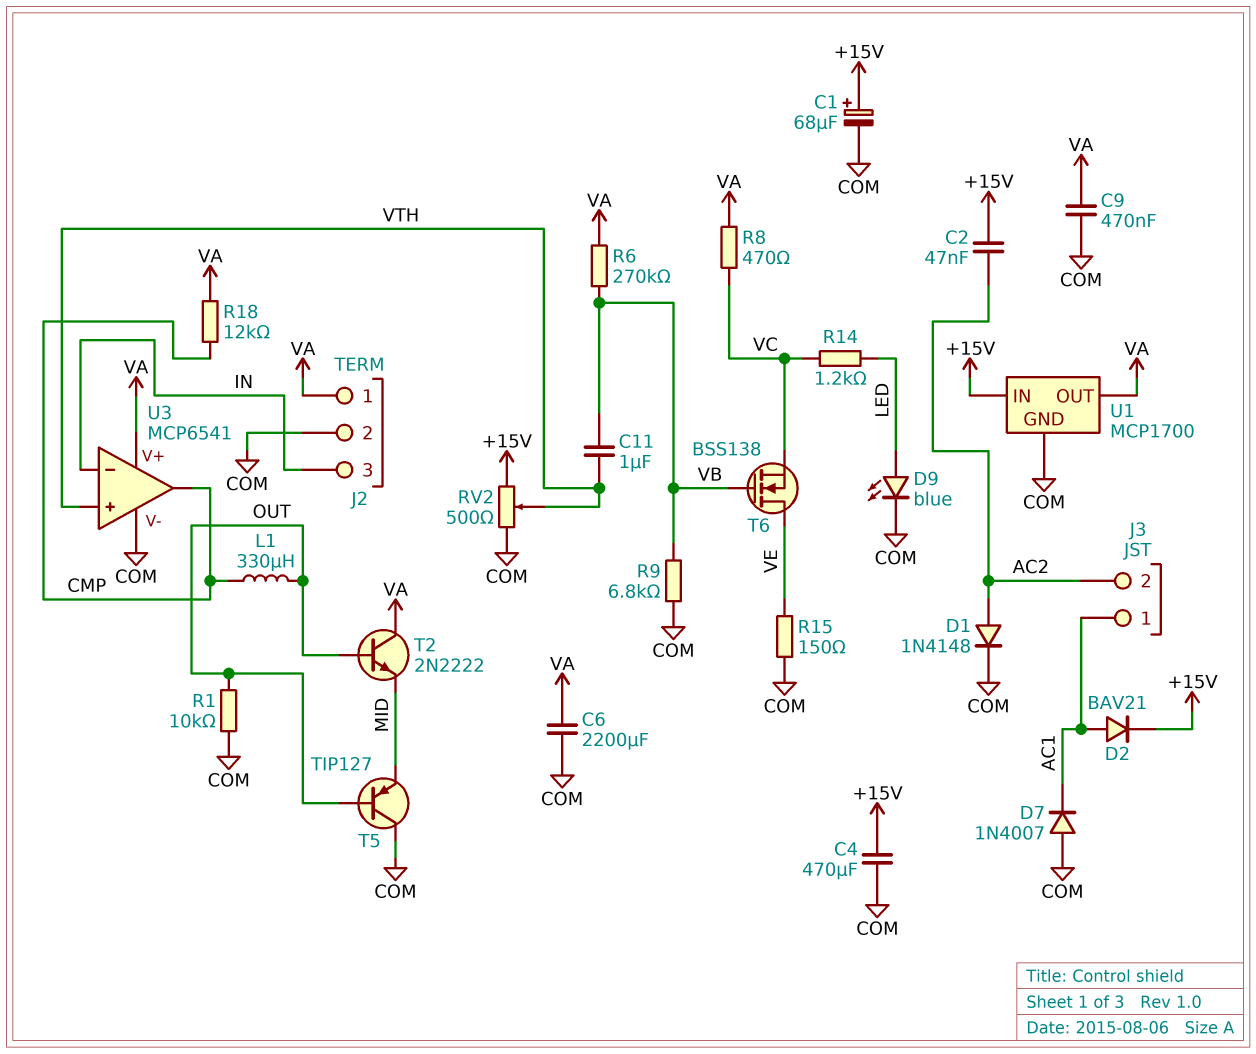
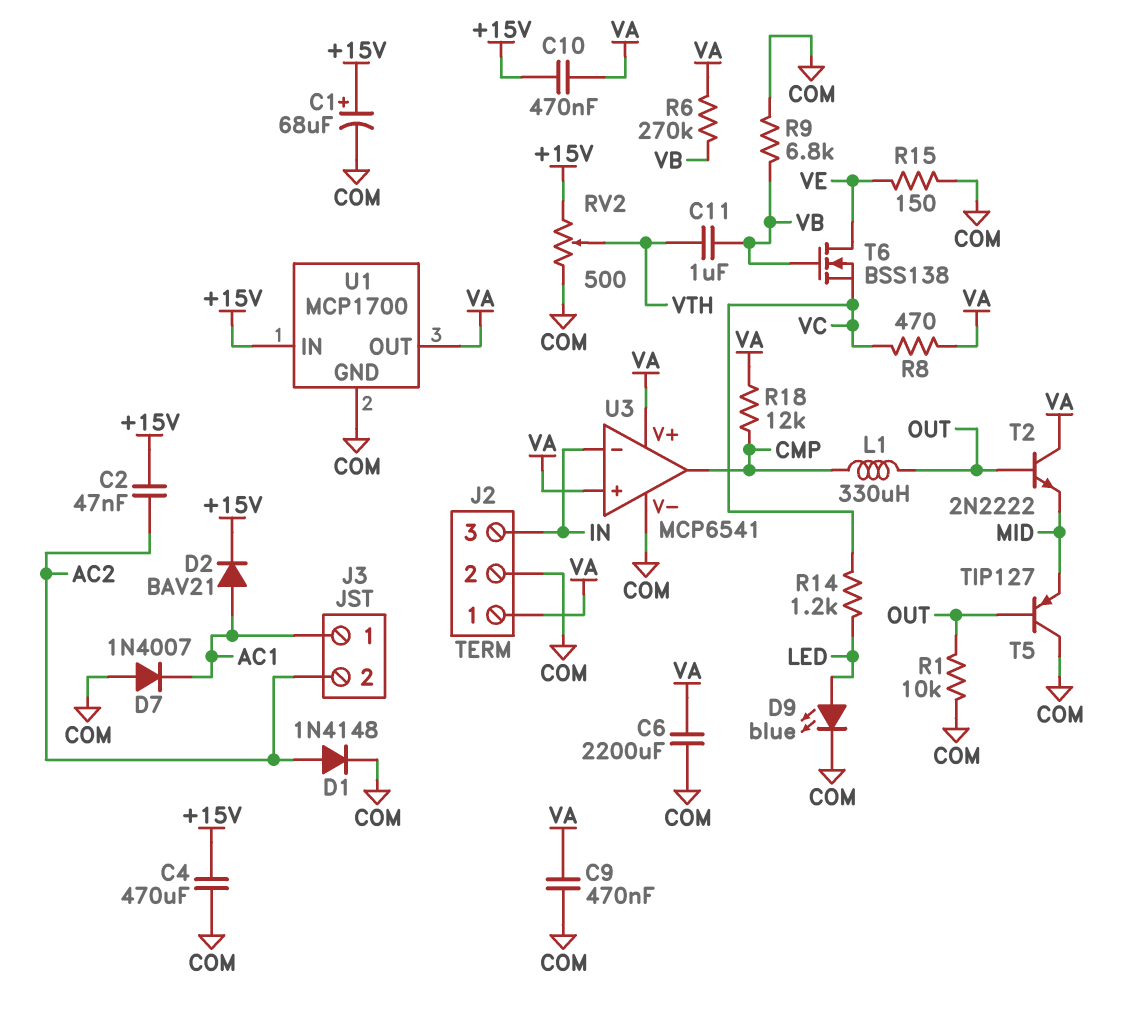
C10: none -> 470nF (+15V, VA)
U3 pin in+: VTH -> VA

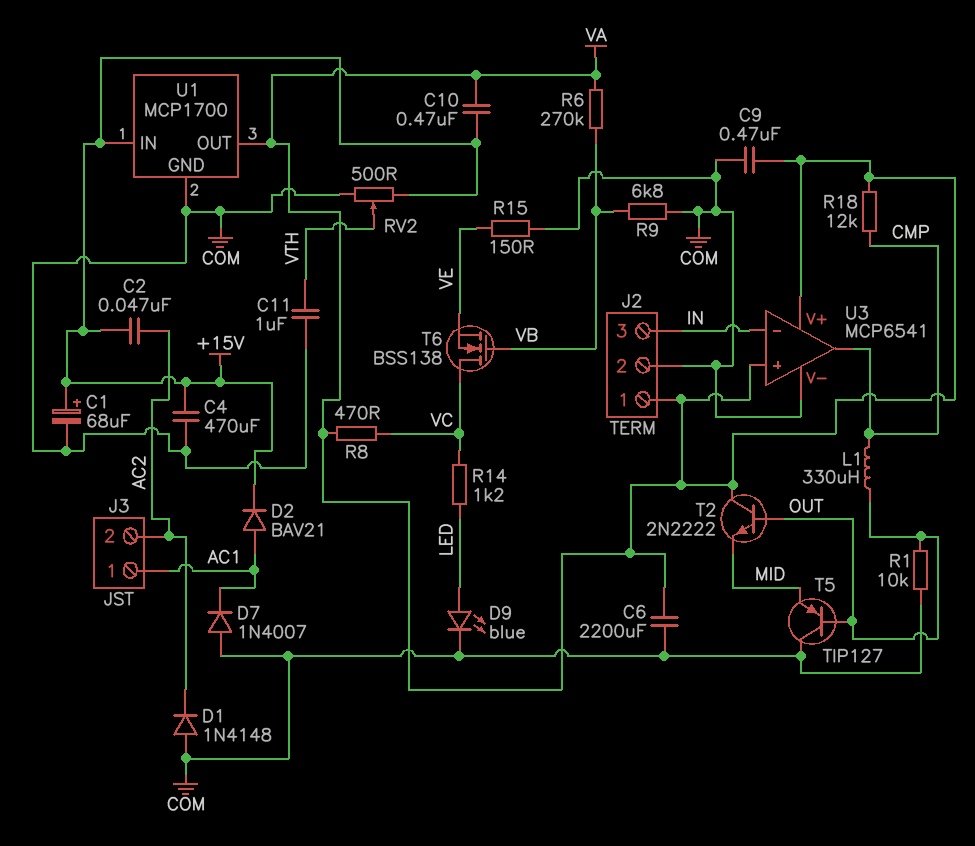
C11: 1uF (VB, VTH) -> 1uF (COM, VTH)
D1: diode 1N4148 (A AC2, K COM) -> diode 1N4148 (A COM, K AC2)
T6: NMOS BSS138 (G VB, D VE, S VC) -> NMOS BSS138 (G VB, D VC, S VE)

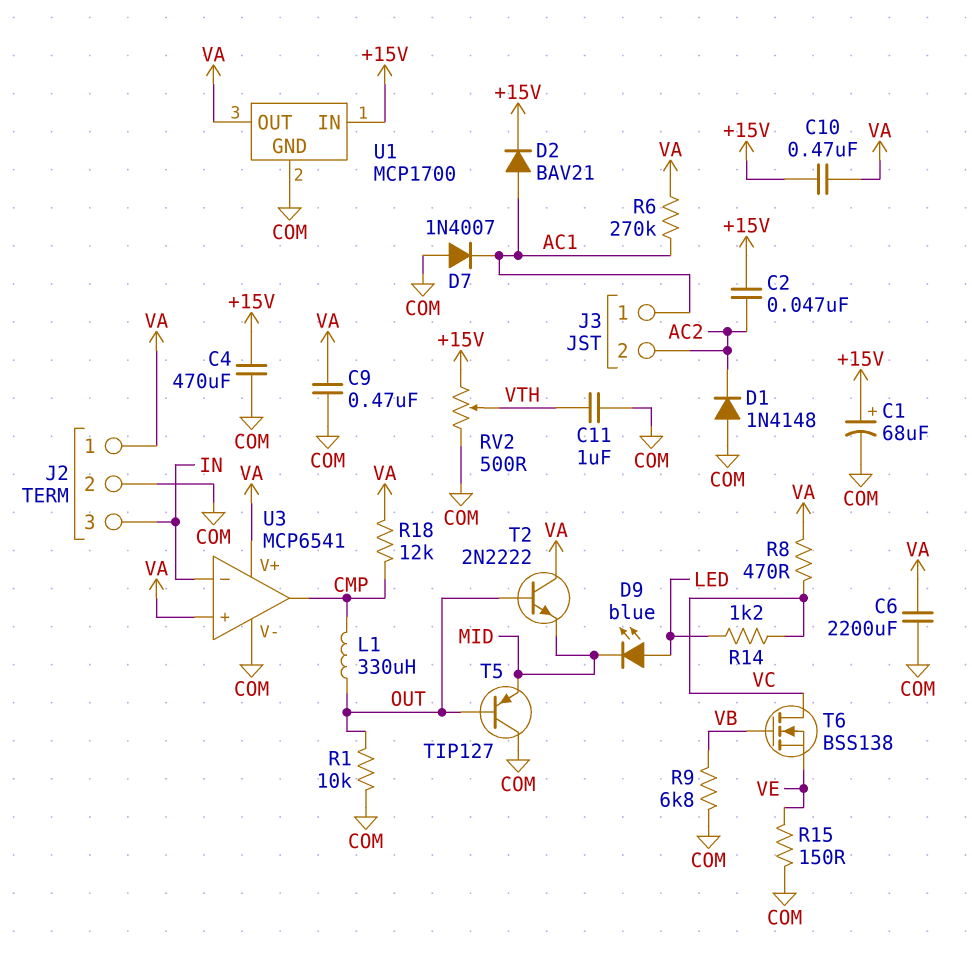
D9: LED blue (A LED, K COM) -> LED blue (A LED, K MID)
R6: 270k (VA, VB) -> 270k (AC1, VA)

